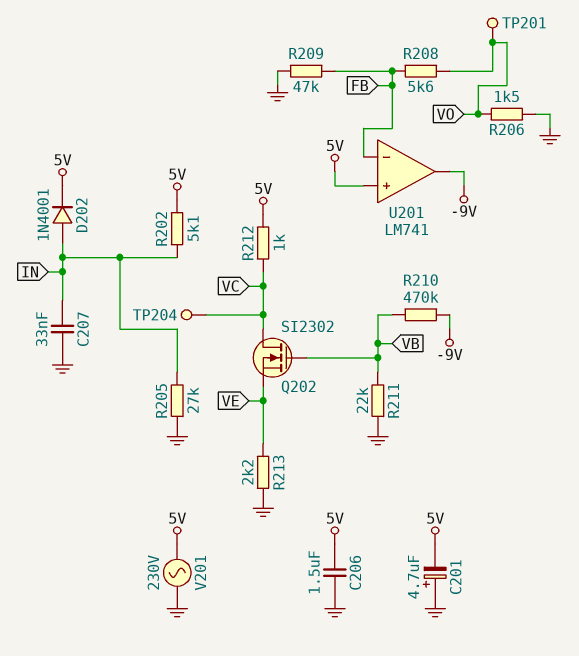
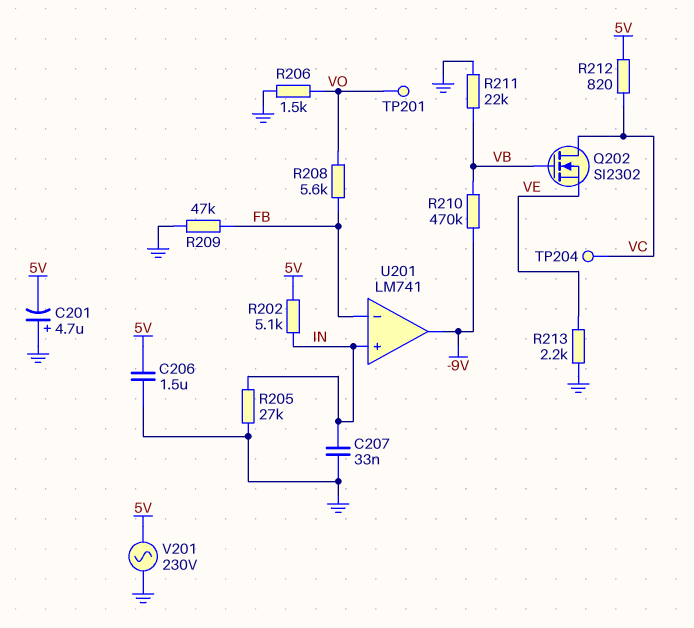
D202: diode 1N4001 (A IN, K 5V) -> none
R212: 1k (5V, VC) -> 820 (5V, VC)
U201 pin in+: 5V -> IN

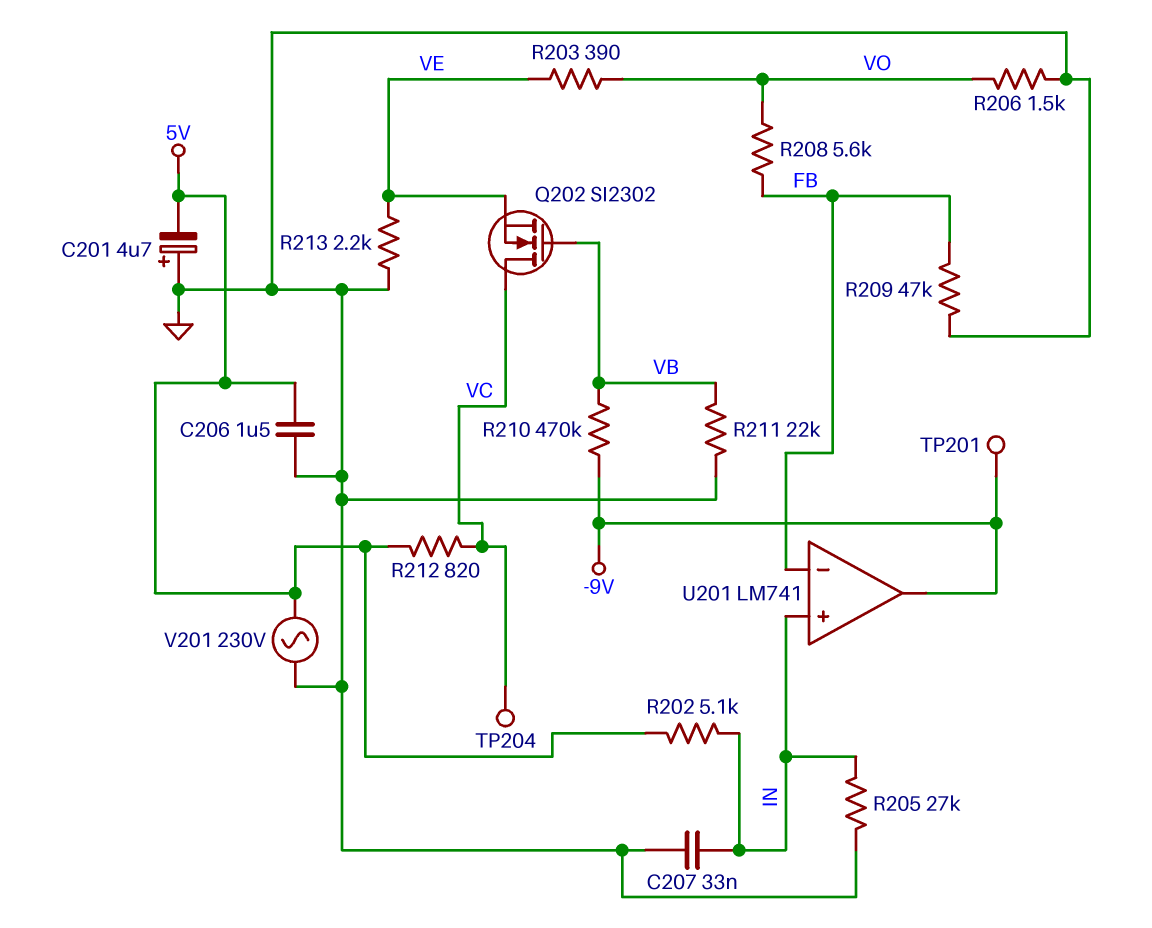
R203: none -> 390 (VE, VO)
TP201: test point (VO) -> test point (-9V)

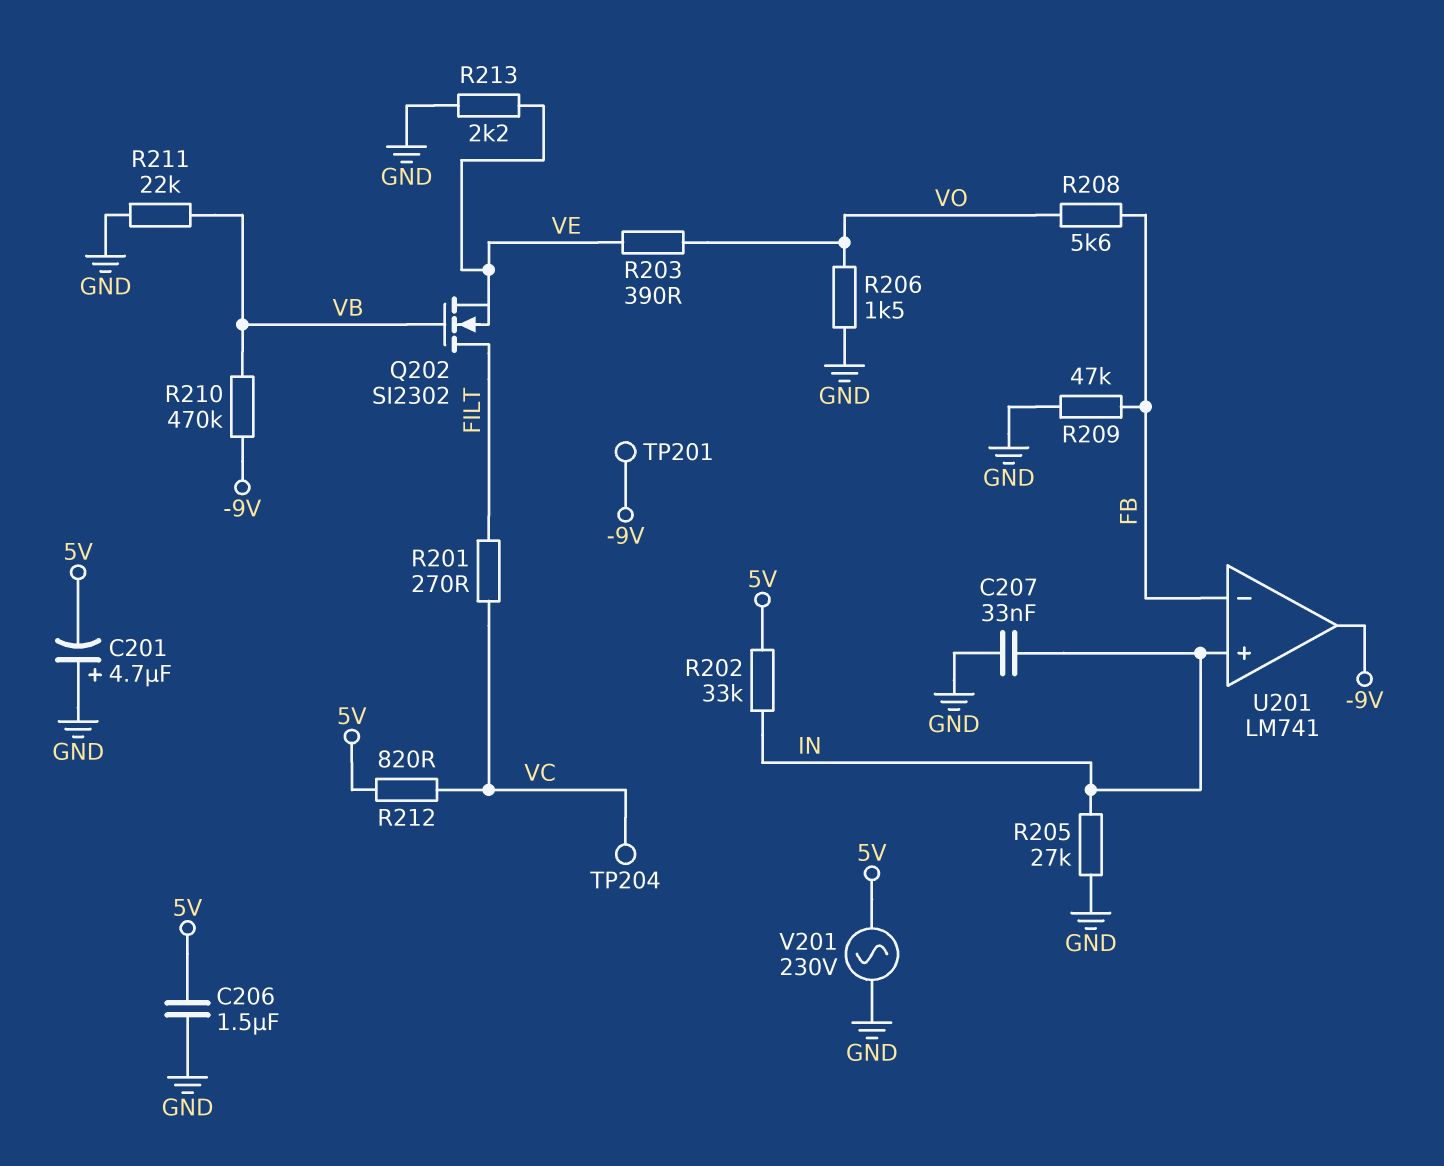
Q202: NMOS SI2302 (G VB, D VC, S VE) -> NMOS SI2302 (G VB, D FILT, S VE)
R201: none -> 270 (FILT, VC)
R202: 5.1k (5V, IN) -> 33k (5V, IN)

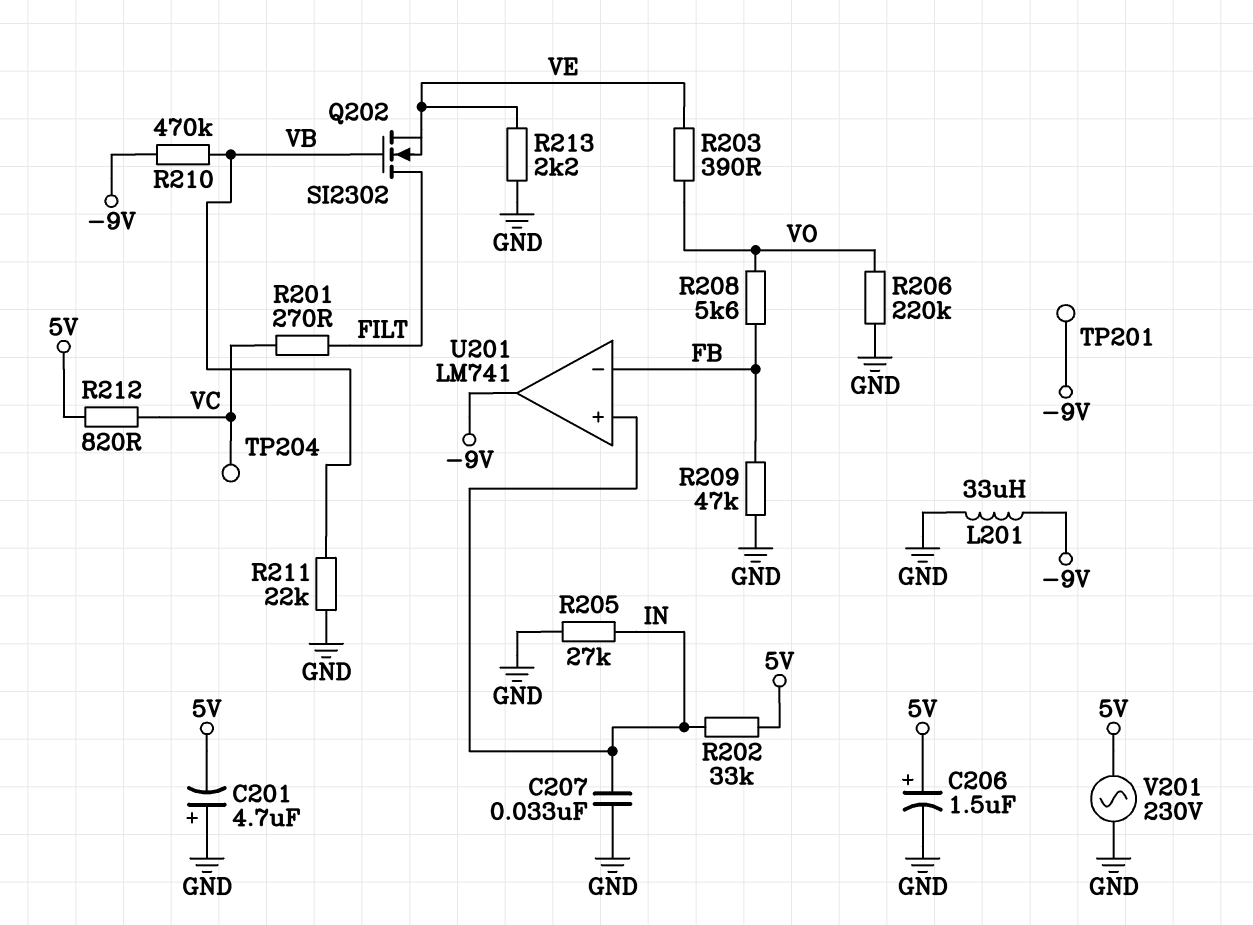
C206: 1.5uF (5V, GND) -> 1.5uF (plus 5V, minus GND)
L201: none -> 33uH (-9V, GND)
R206: 1.5k (GND, VO) -> 220k (GND, VO)

